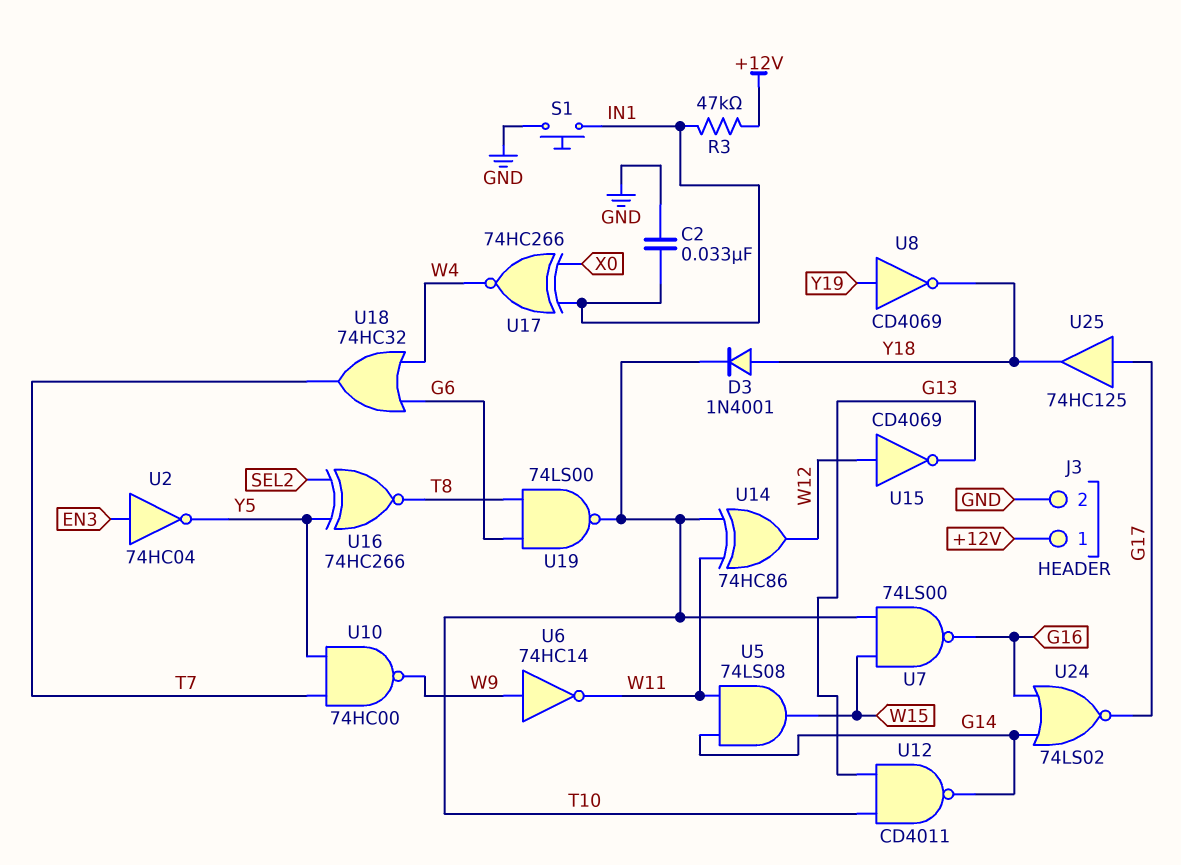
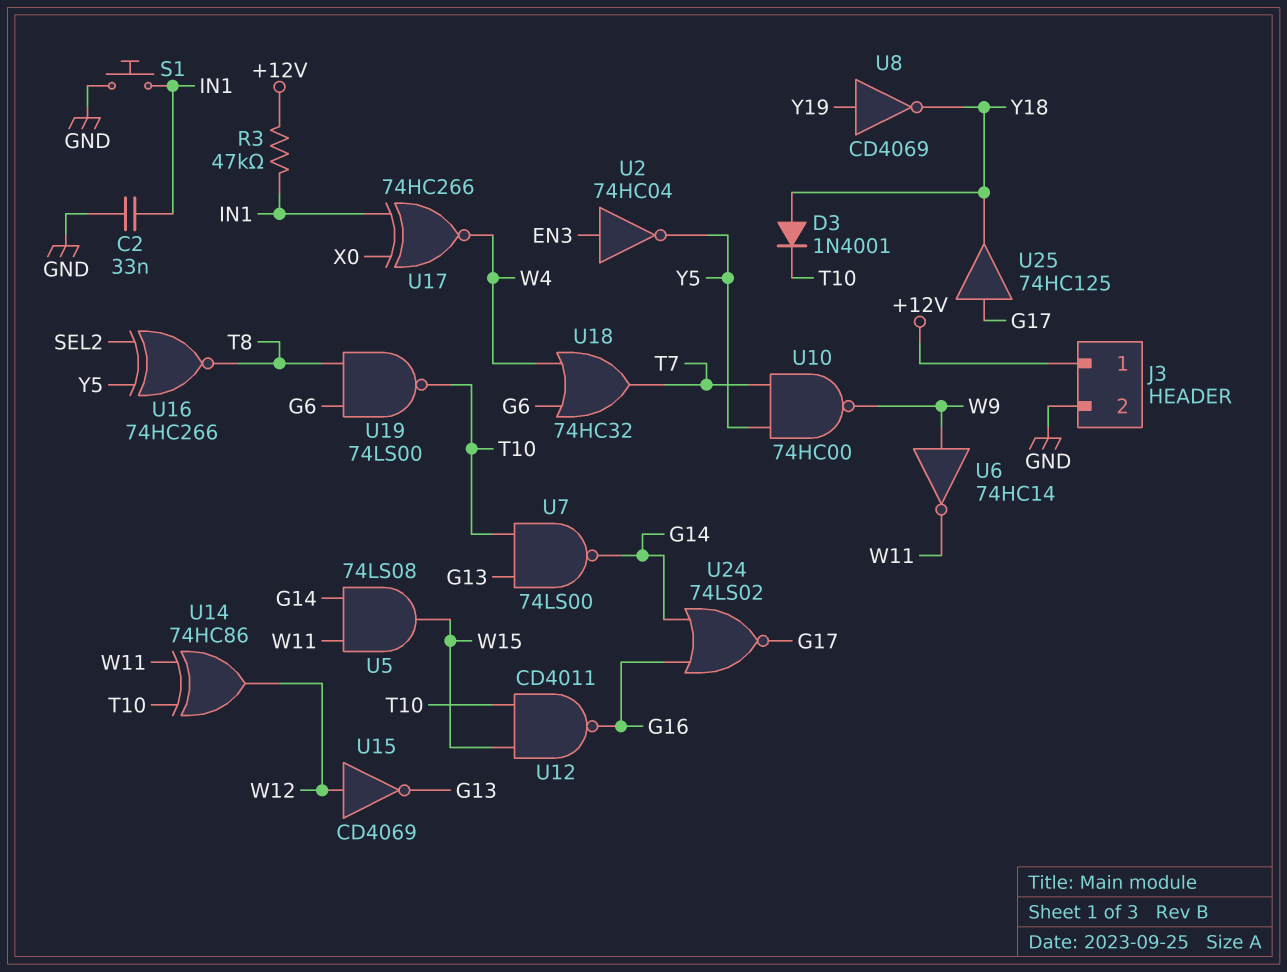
U7: NAND 74LS00 (in T10, in W15, out G16) -> NAND 74LS00 (in G13, in T10, out G14)
U12: NAND CD4011 (in G13, in T10, out G14) -> NAND CD4011 (in T10, in W15, out G16)

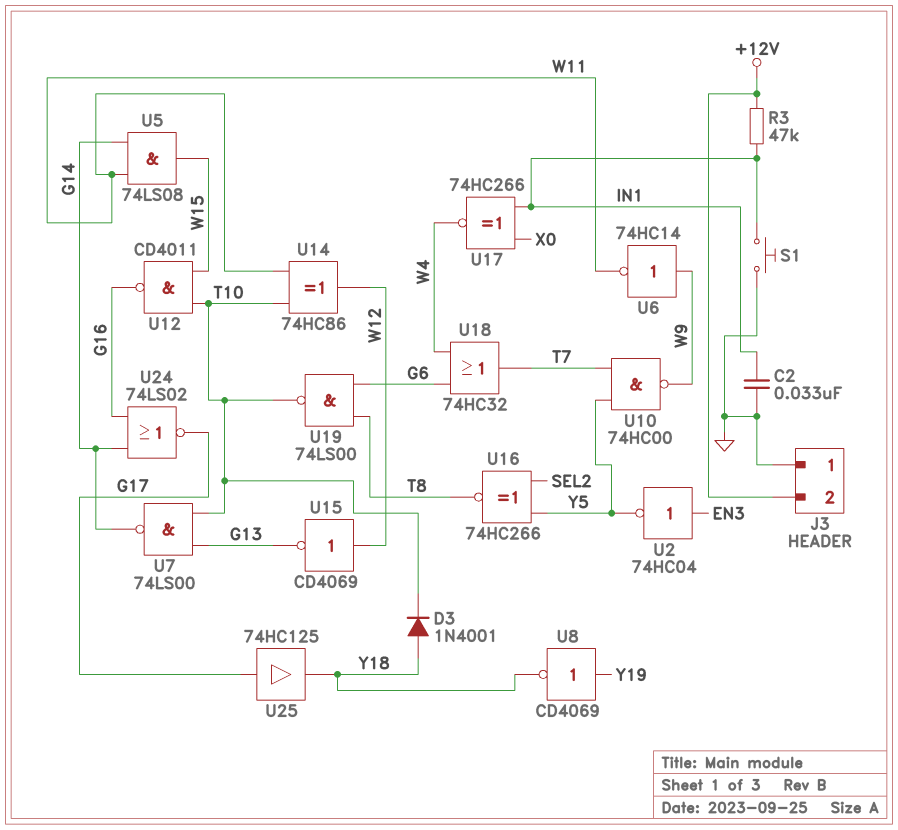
J3 pin 1: +12V -> GND
J3 pin 2: GND -> +12V

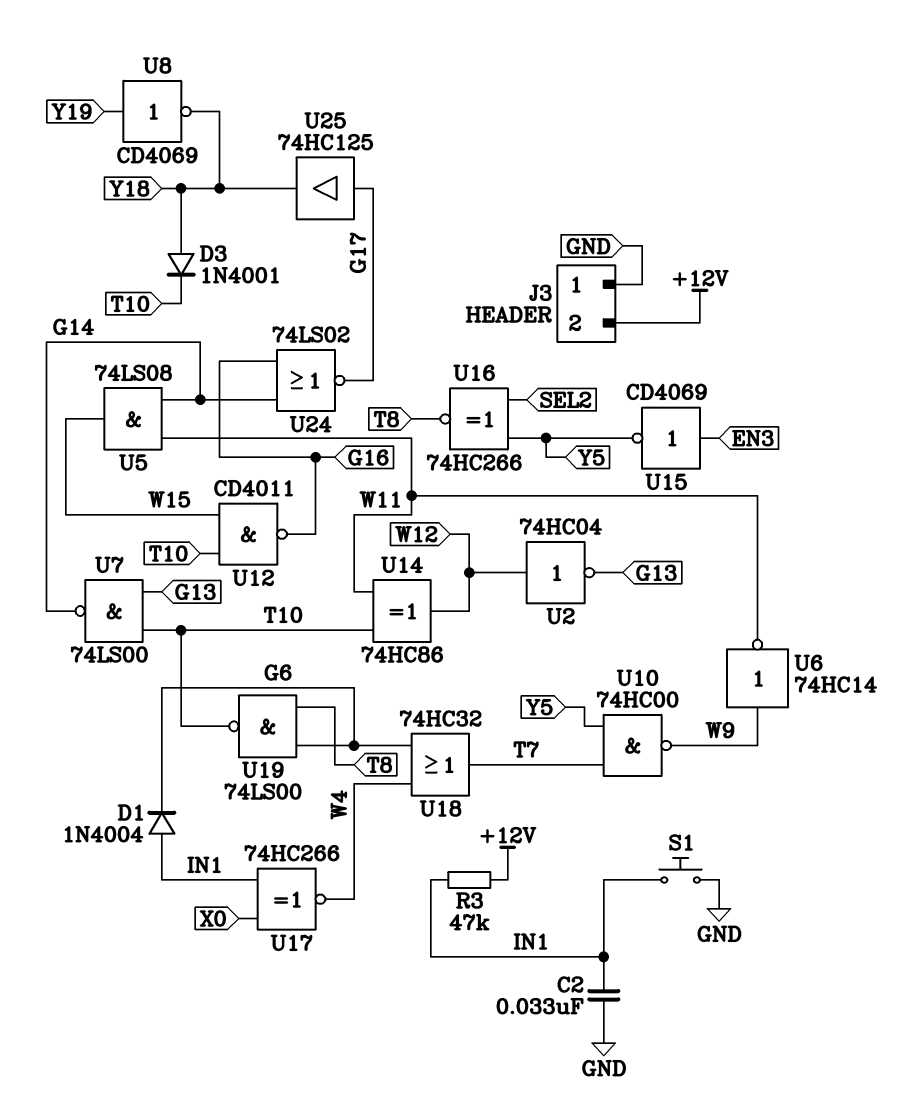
D1: none -> diode 1N4004 (A IN1, K G6)
U2: NOT 74HC04 (in EN3, out Y5) -> NOT 74HC04 (in W12, out G13)
U15: NOT CD4069 (in W12, out G13) -> NOT CD4069 (in EN3, out Y5)

